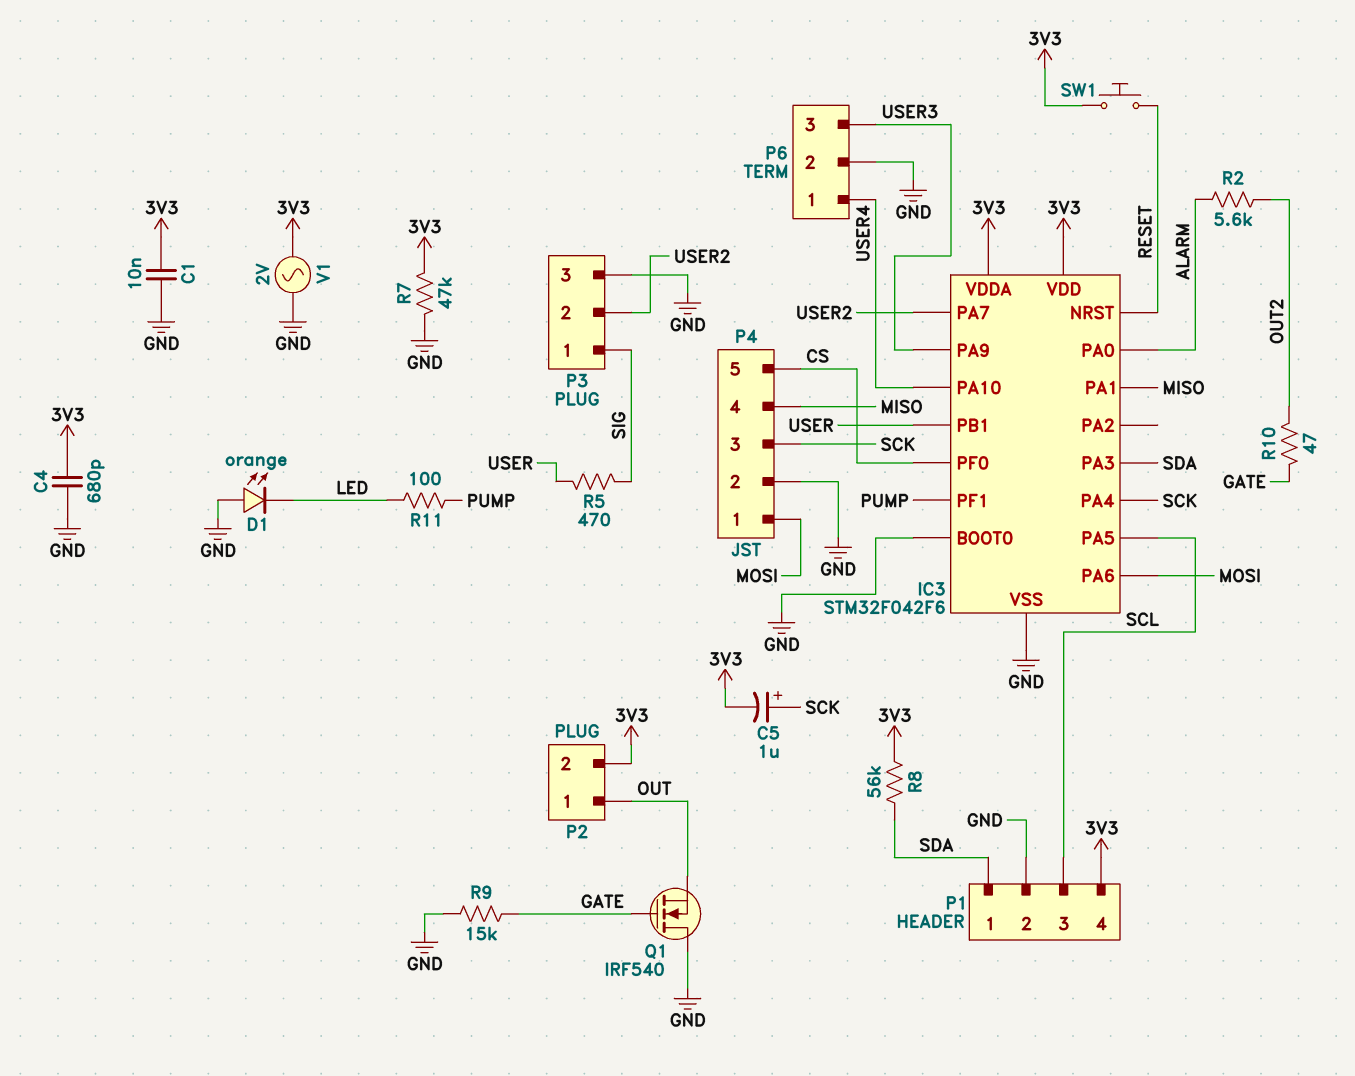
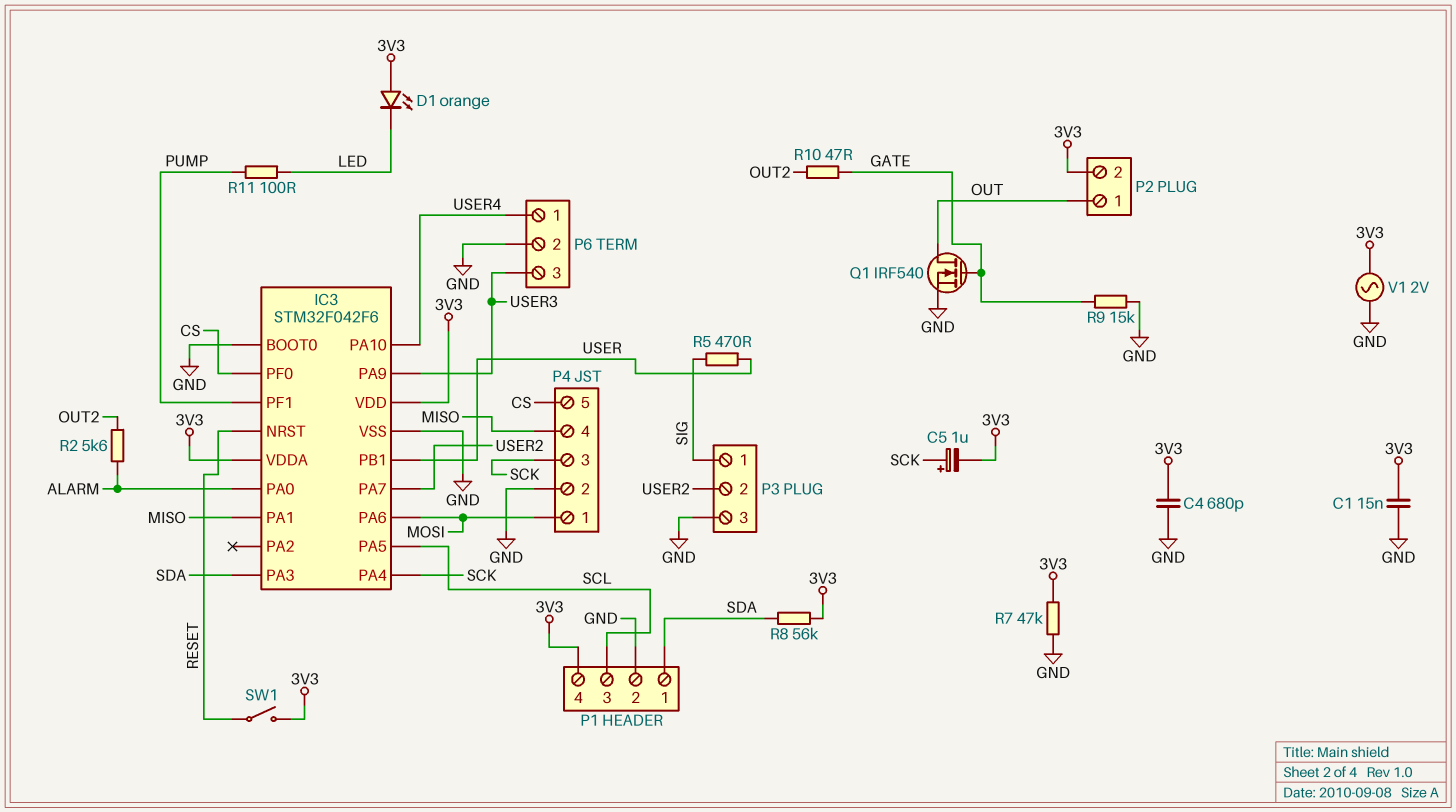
C1: 10nF (3V3, GND) -> 15nF (3V3, GND)
D1: LED orange (A GND, K LED) -> LED orange (A 3V3, K LED)
Q1: NMOS IRF540 (G GATE, D GND, S OUT) -> NMOS IRF540 (G GATE, D OUT, S GND)
SW1: button (3V3, RESET) -> switch (3V3, RESET)

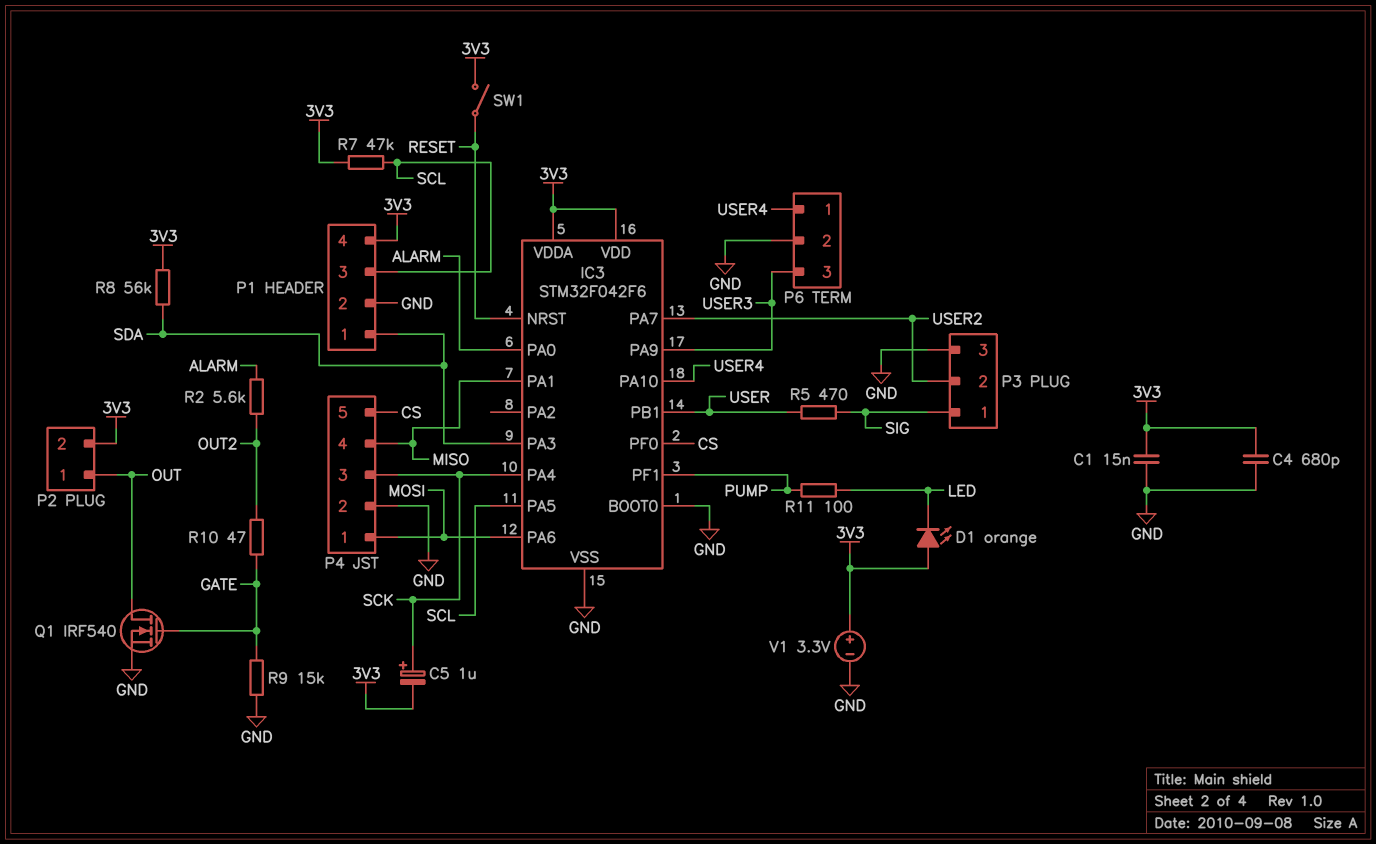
R7: 47k (3V3, GND) -> 47k (3V3, SCL)
V1: AC 2V (3V3, GND) -> 3.3V (plus 3V3, minus GND)

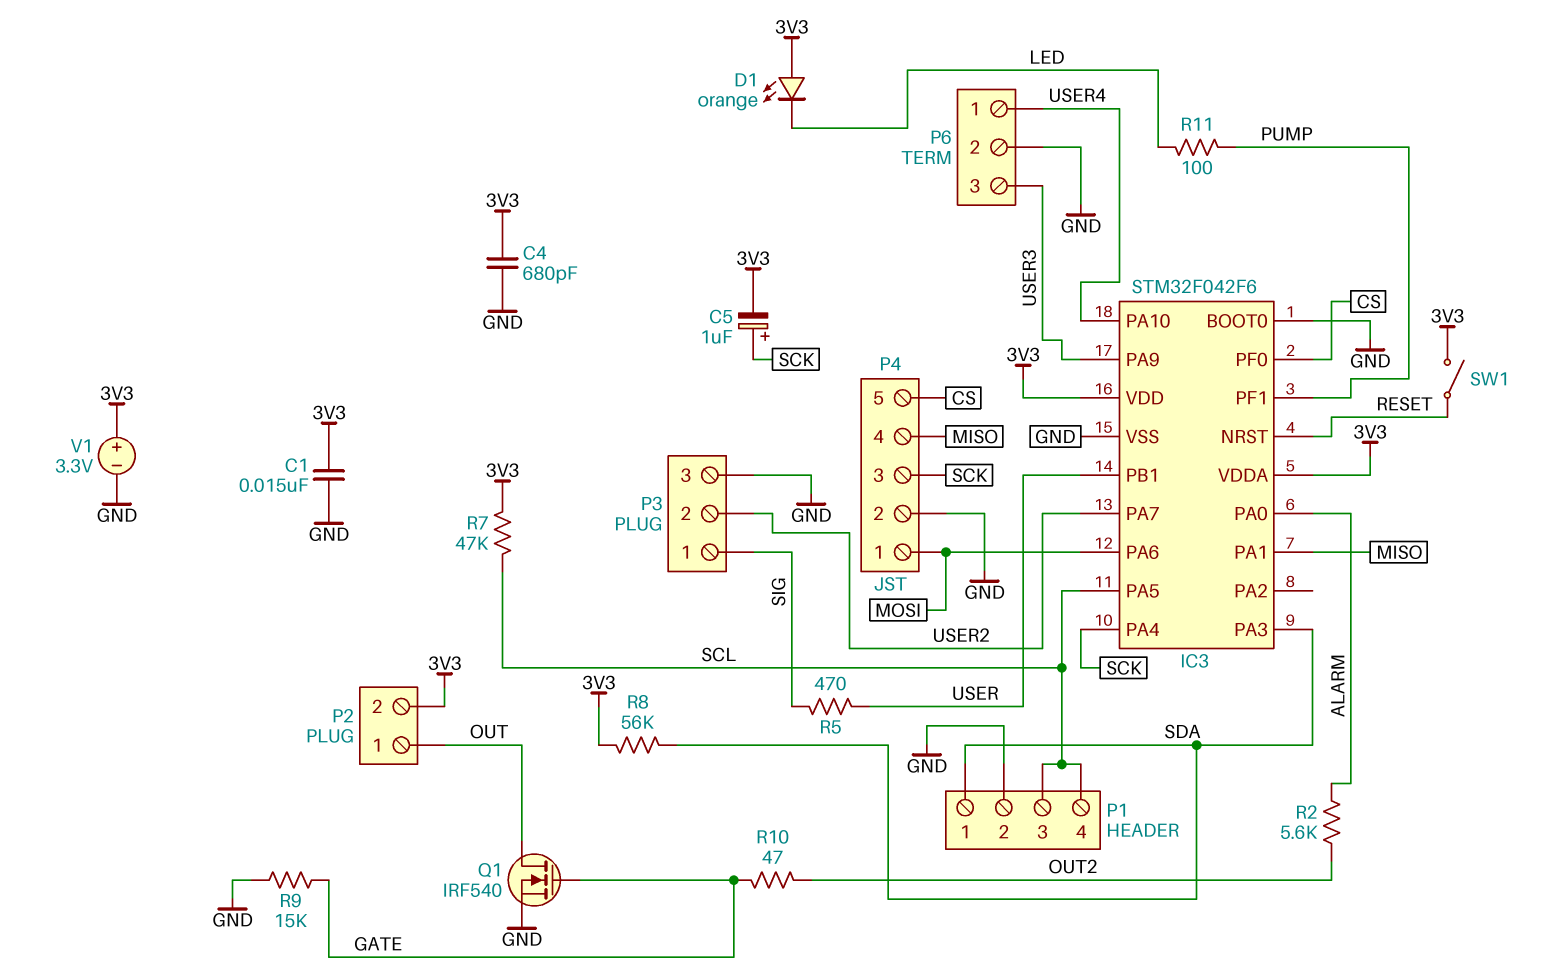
P1 pin 4: 3V3 -> SCL

